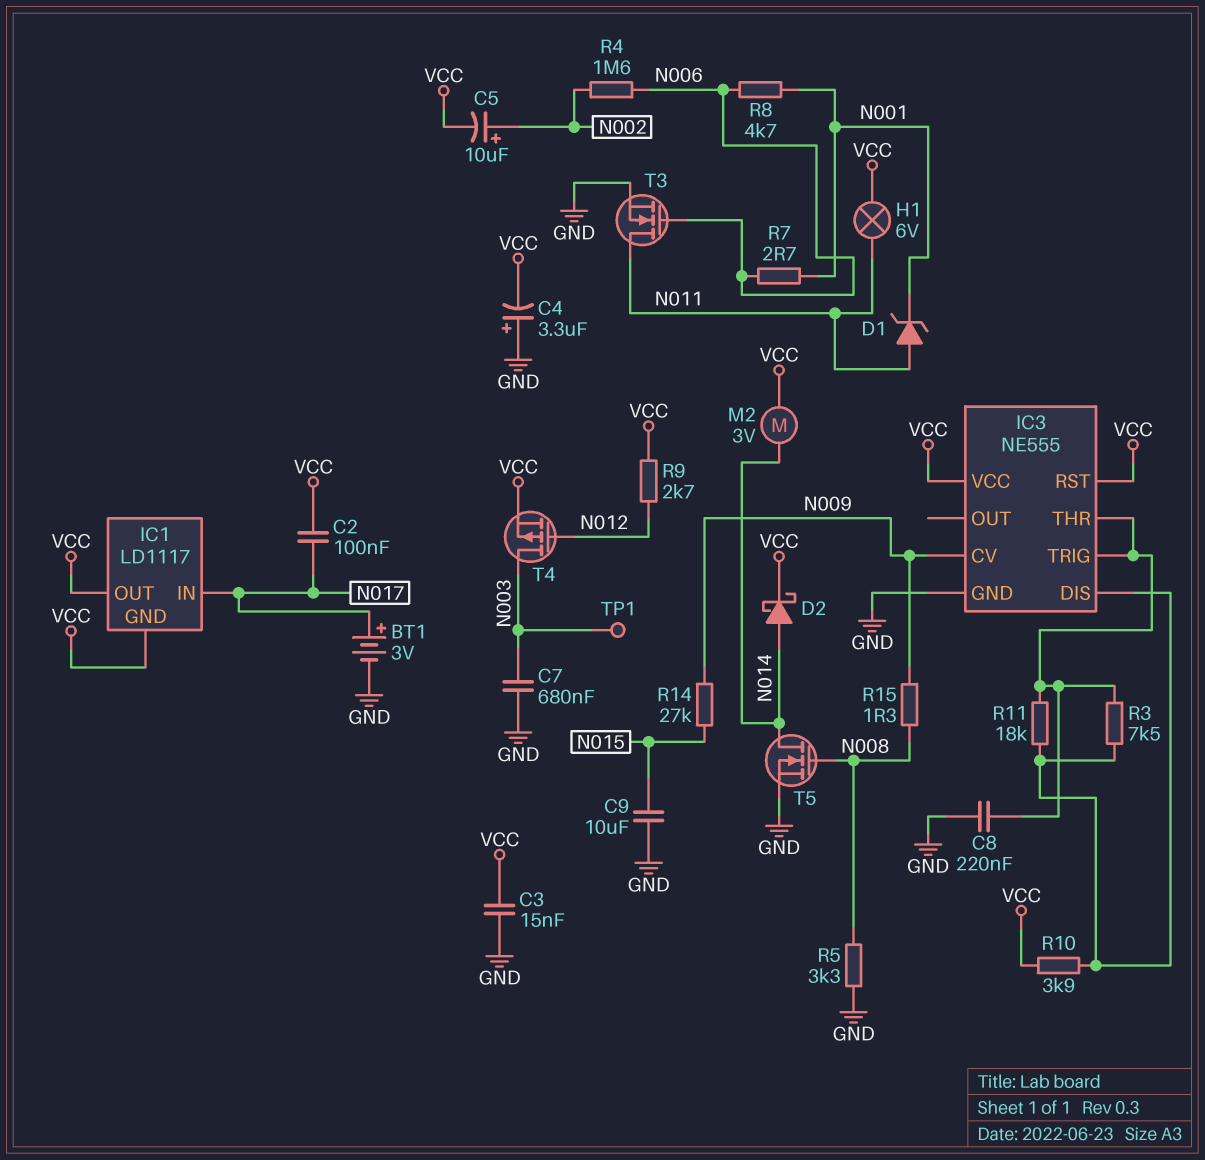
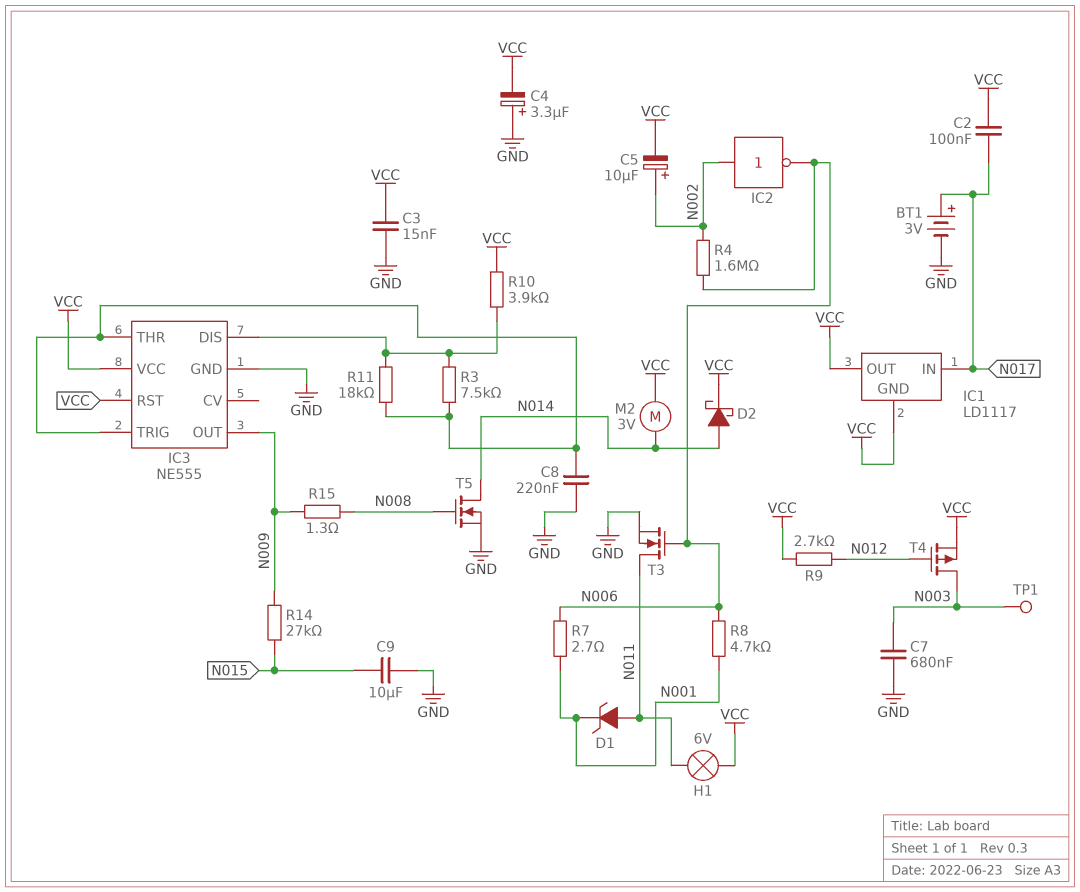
IC2: none -> NOT (in N002, out N006)
IC3 pin CV: N009 -> none
IC3 pin OUT: none -> N009
R5: 3.3k (GND, N008) -> none

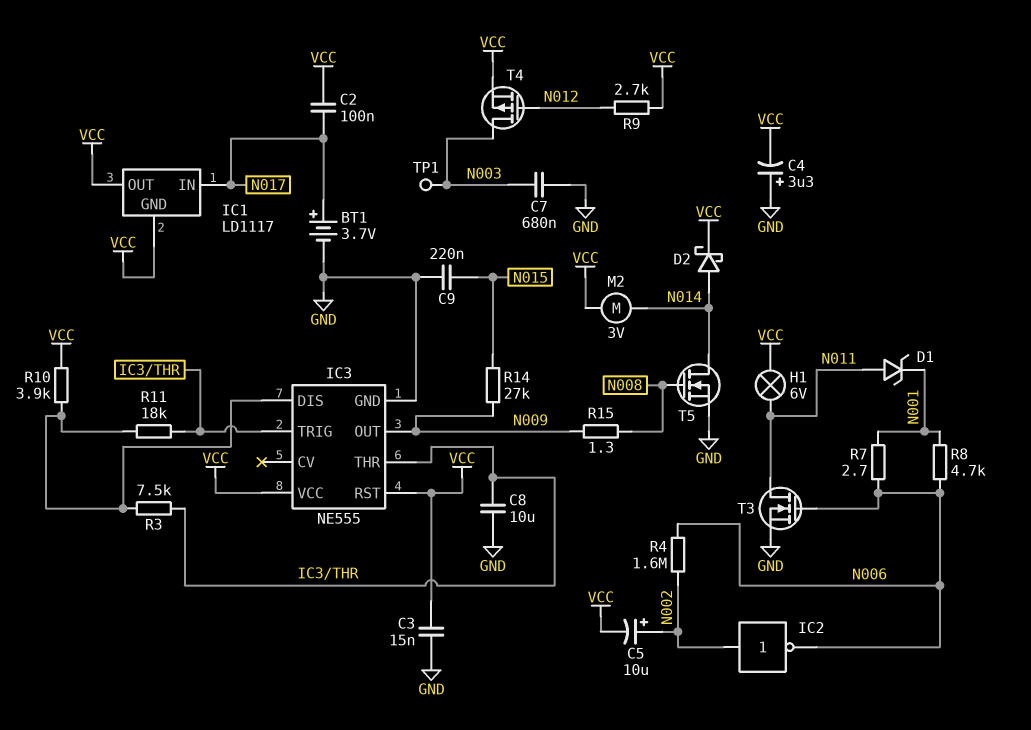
BT1: 3V (plus N017, minus GND) -> 3.7V (plus N017, minus GND)
C8: 220nF (GND, IC3/THR) -> 10uF (GND, IC3/THR)
C9: 10uF (GND, N015) -> 220nF (GND, N015)

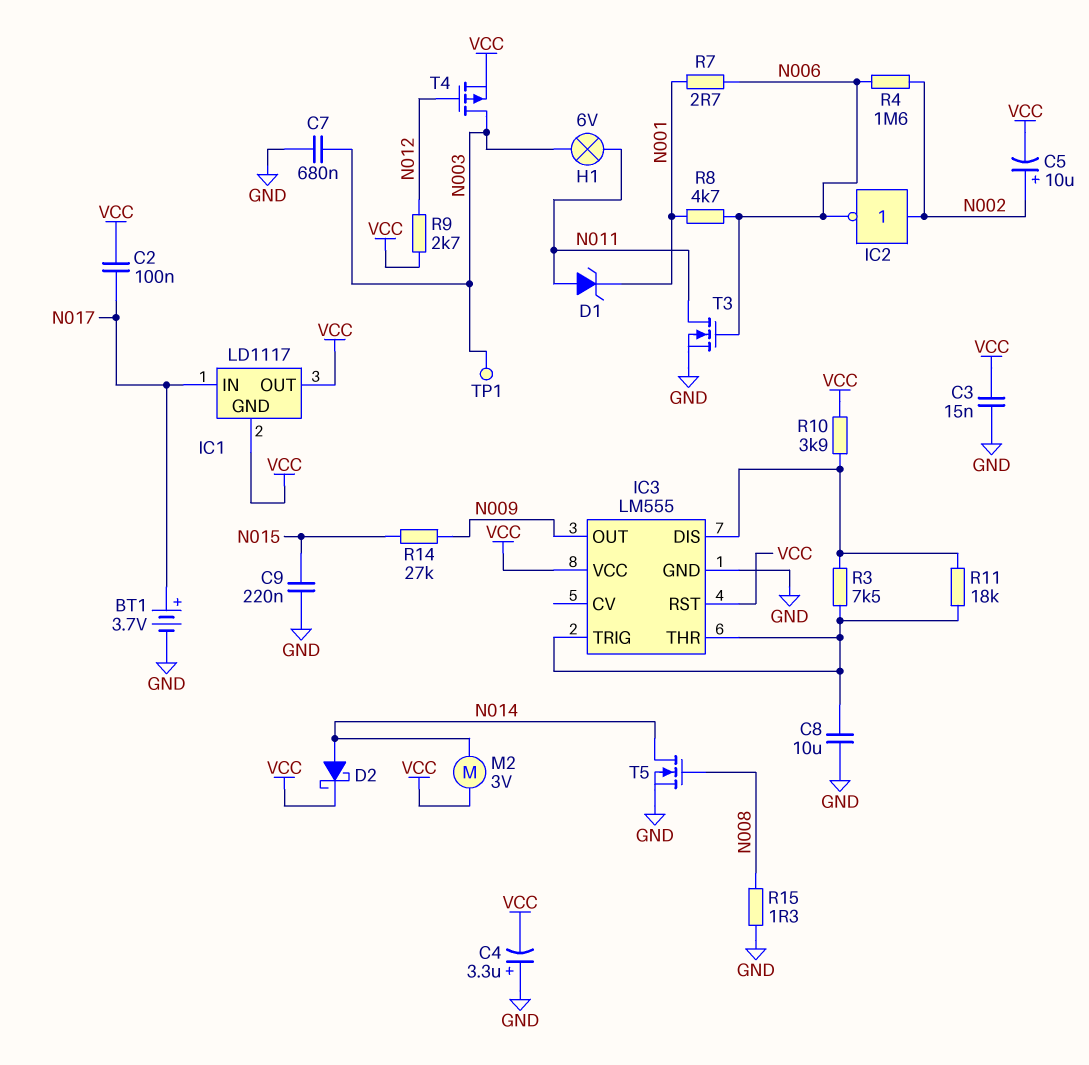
H1: lamp 6V (N011, VCC) -> lamp 6V (N003, N011)
IC3: NE555 -> LM555
R15: 1.3 (N008, N009) -> 1.3 (GND, N008)

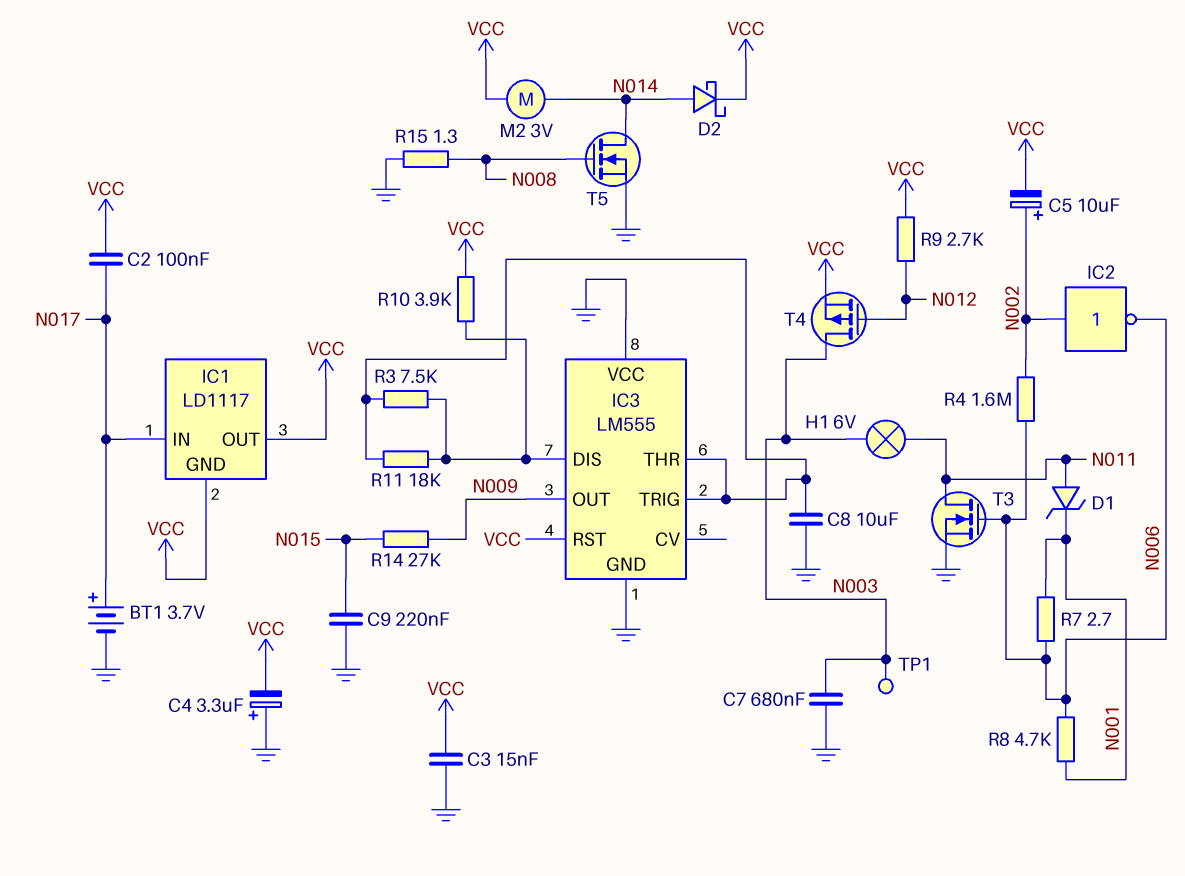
IC3 pin VCC: VCC -> GND

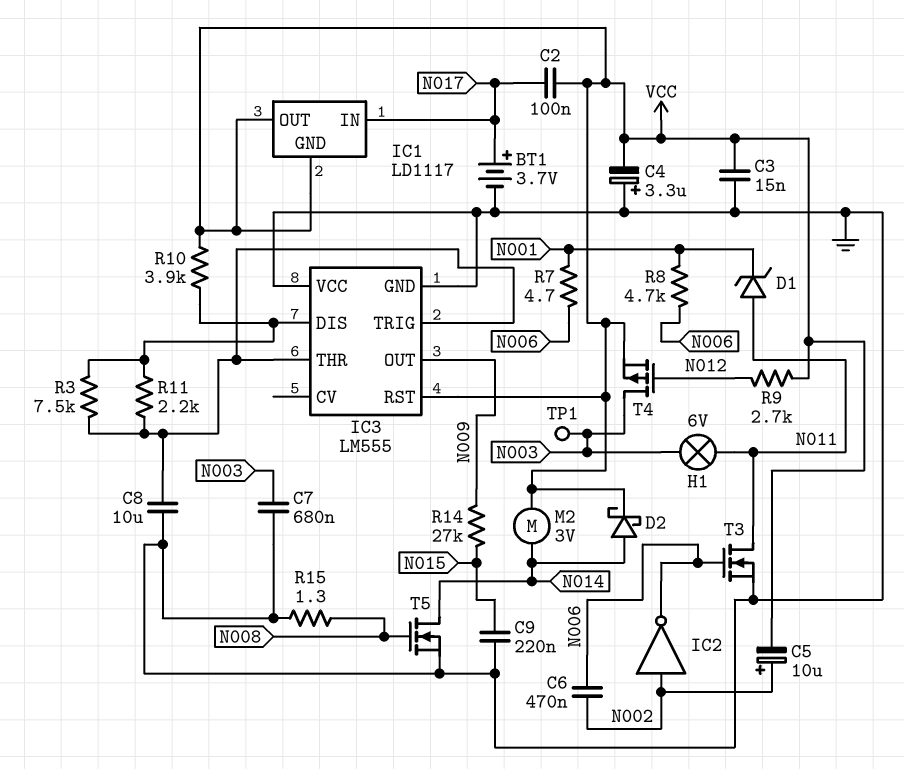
C6: none -> 470nF (N002, N006)
R4: 1.6M (N002, N006) -> none
R7: 2.7 (N001, N006) -> 4.7 (N001, N006)
R11: 18k (IC3/DIS, IC3/THR) -> 2.2k (IC3/DIS, IC3/THR)

